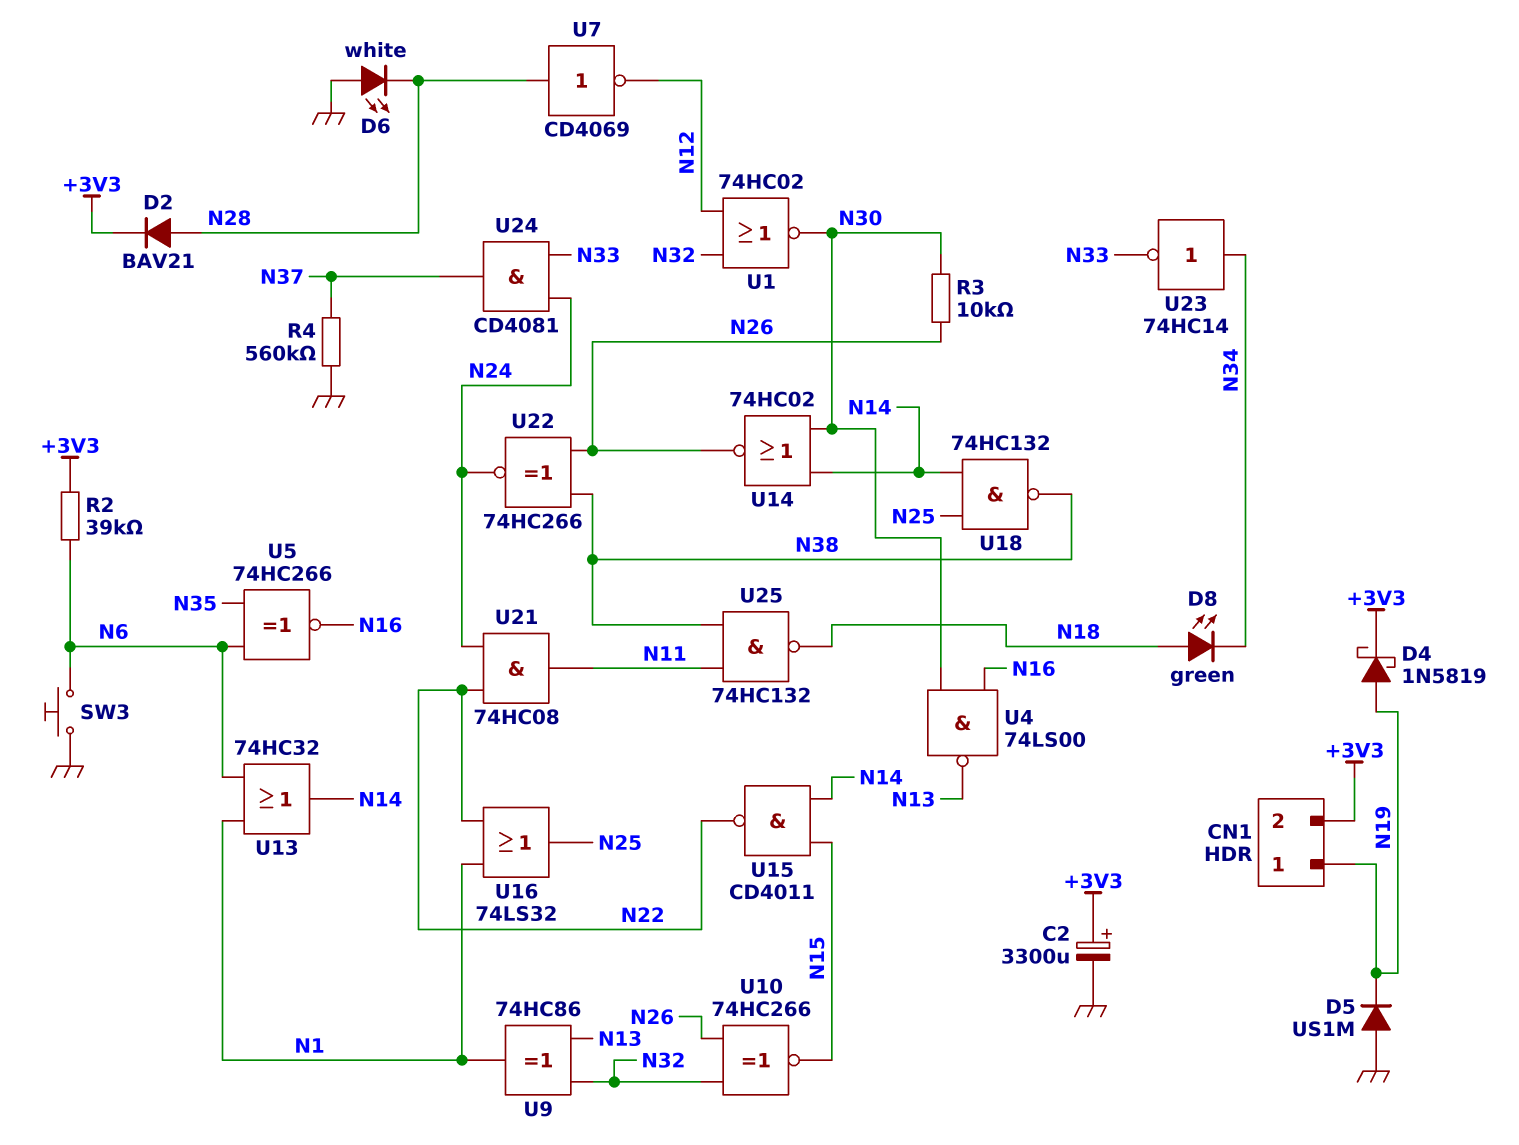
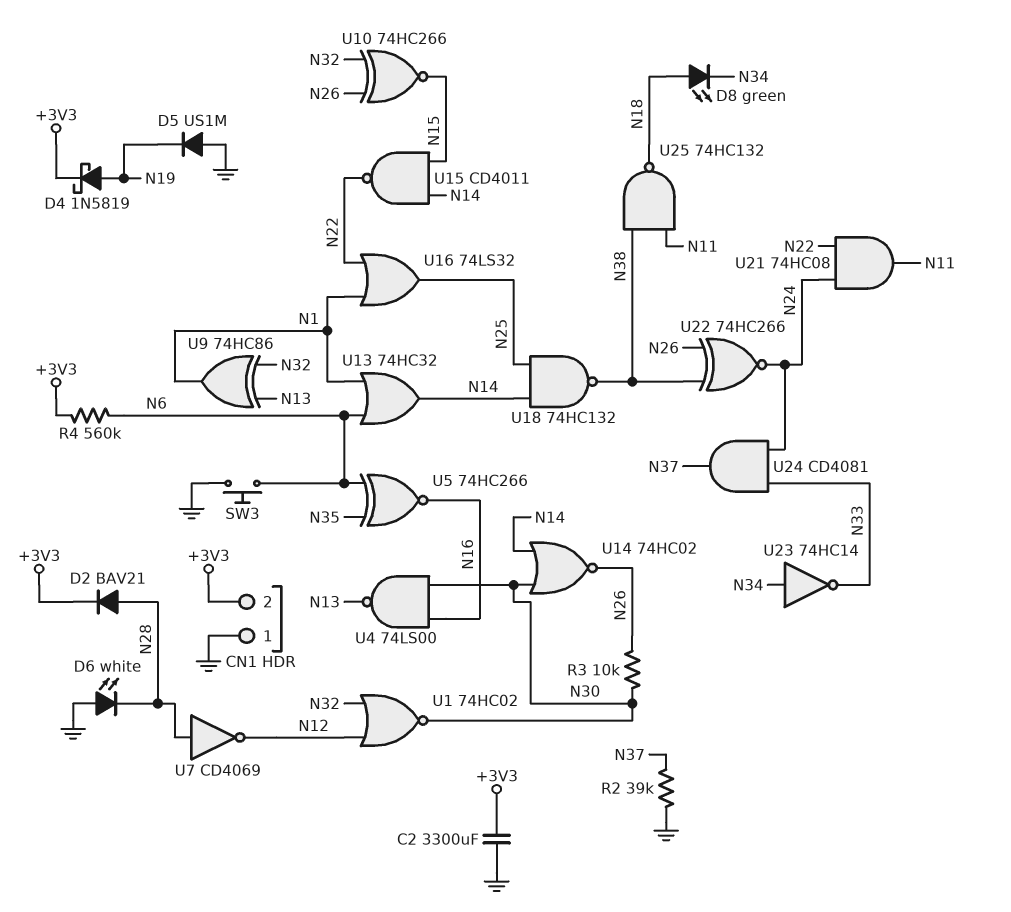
C2: 3300uF (plus +3V3, minus GND) -> 3300uF (+3V3, GND)
CN1 pin 1: N19 -> GND
R2: 39k (+3V3, N6) -> 39k (GND, N37)
R4: 560k (GND, N37) -> 560k (+3V3, N6)

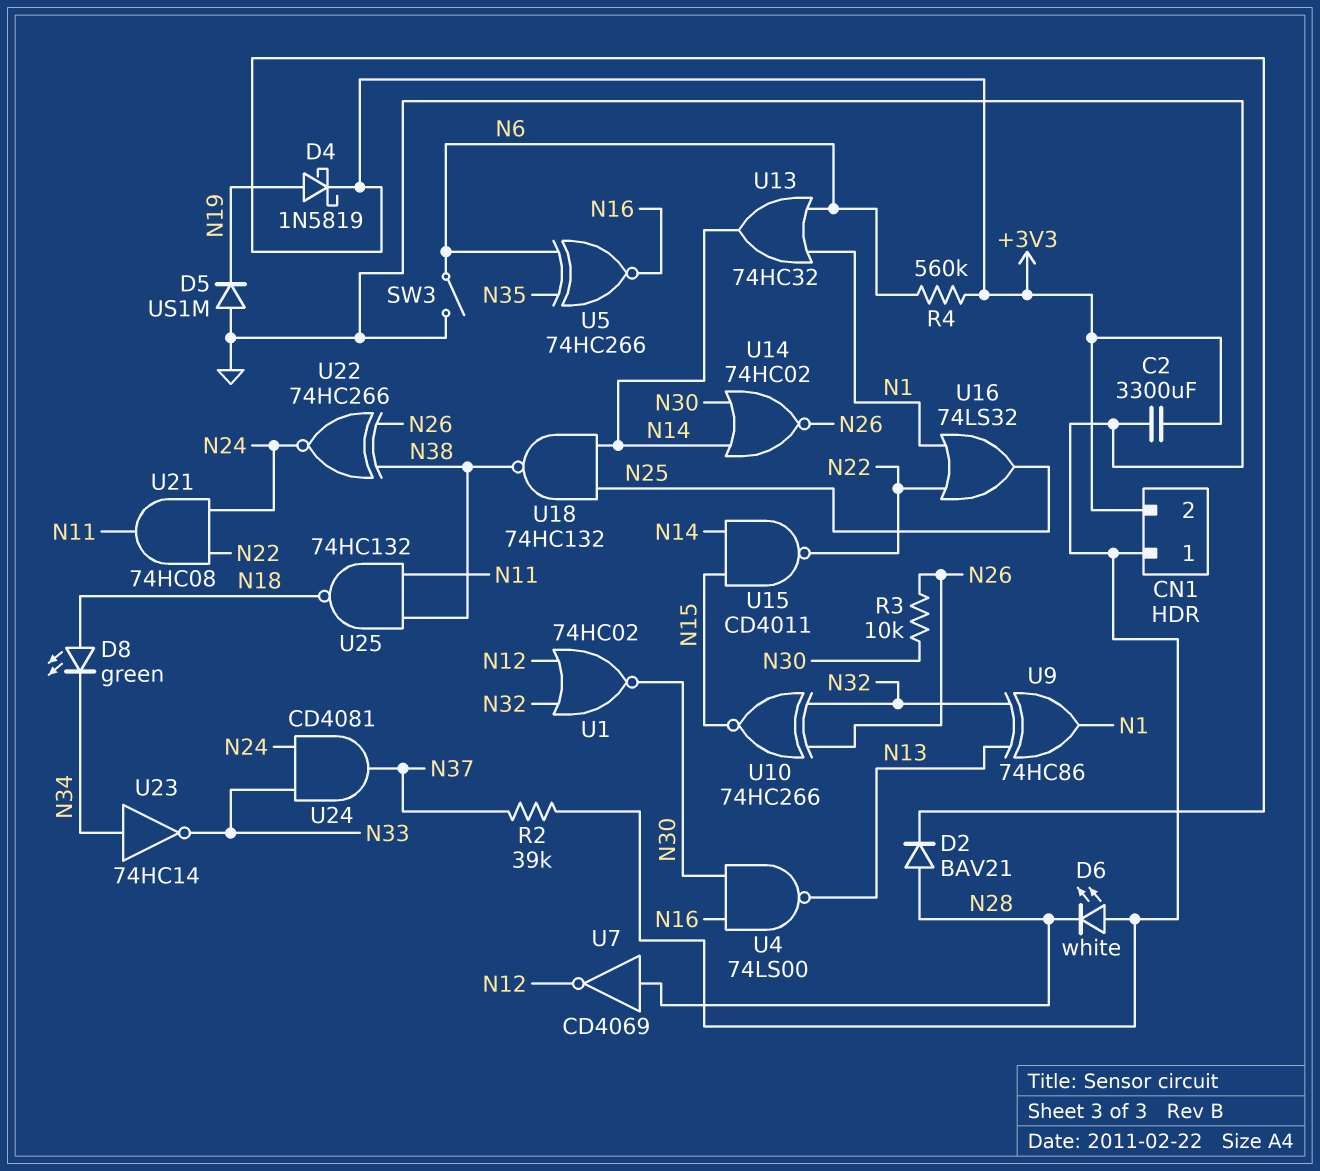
SW3: button (GND, N6) -> switch (GND, N6)

